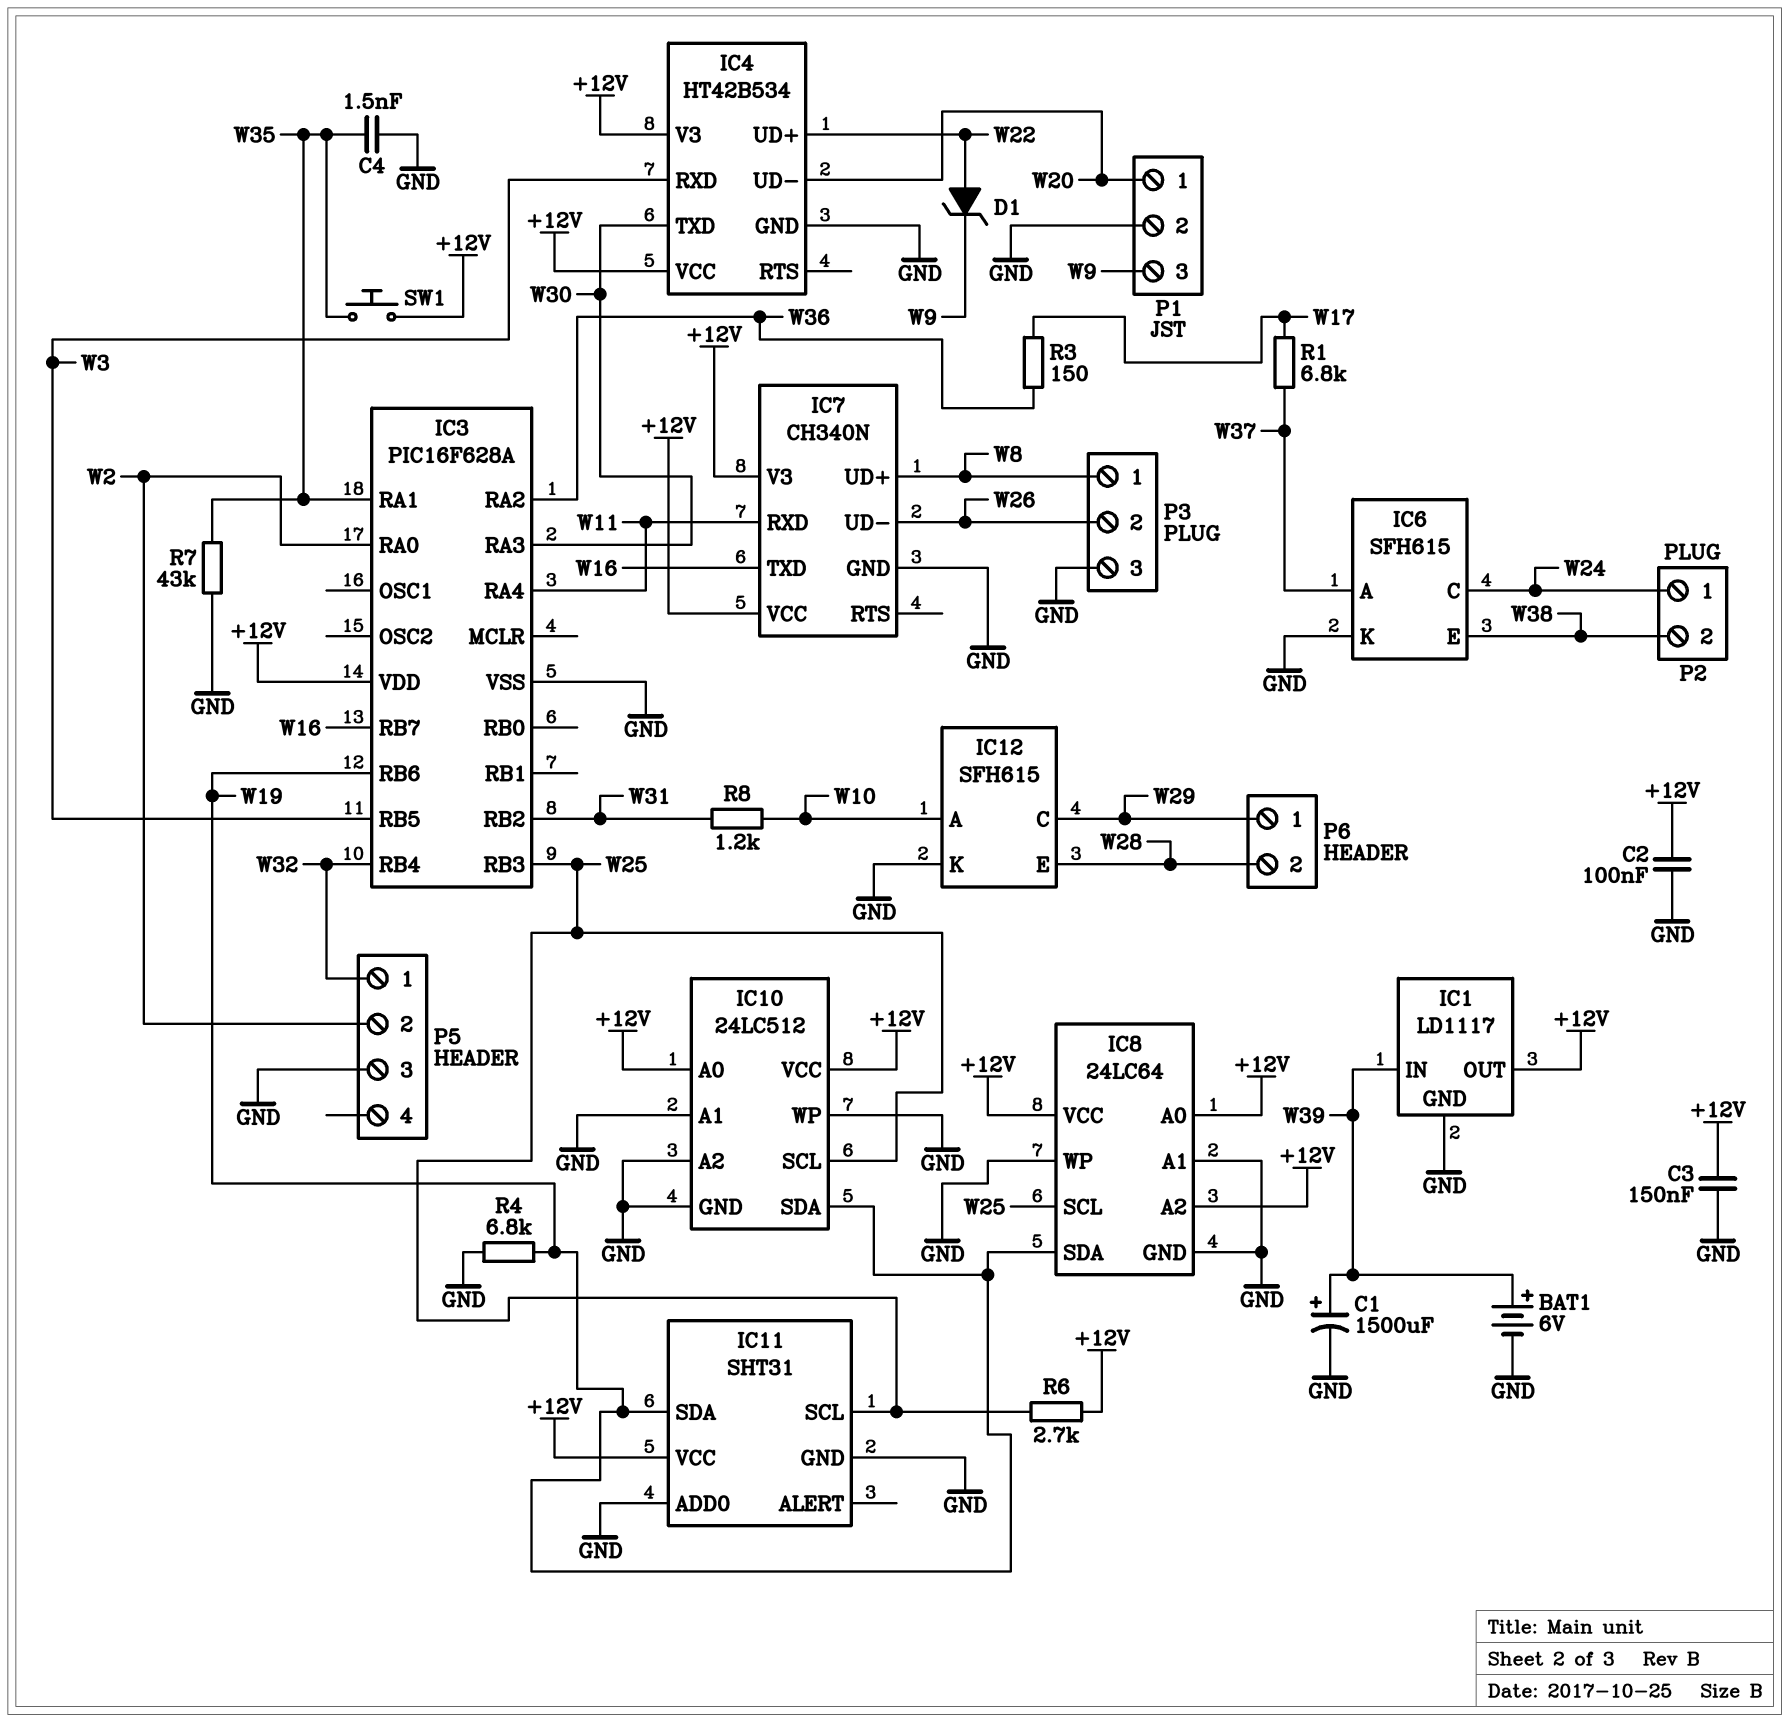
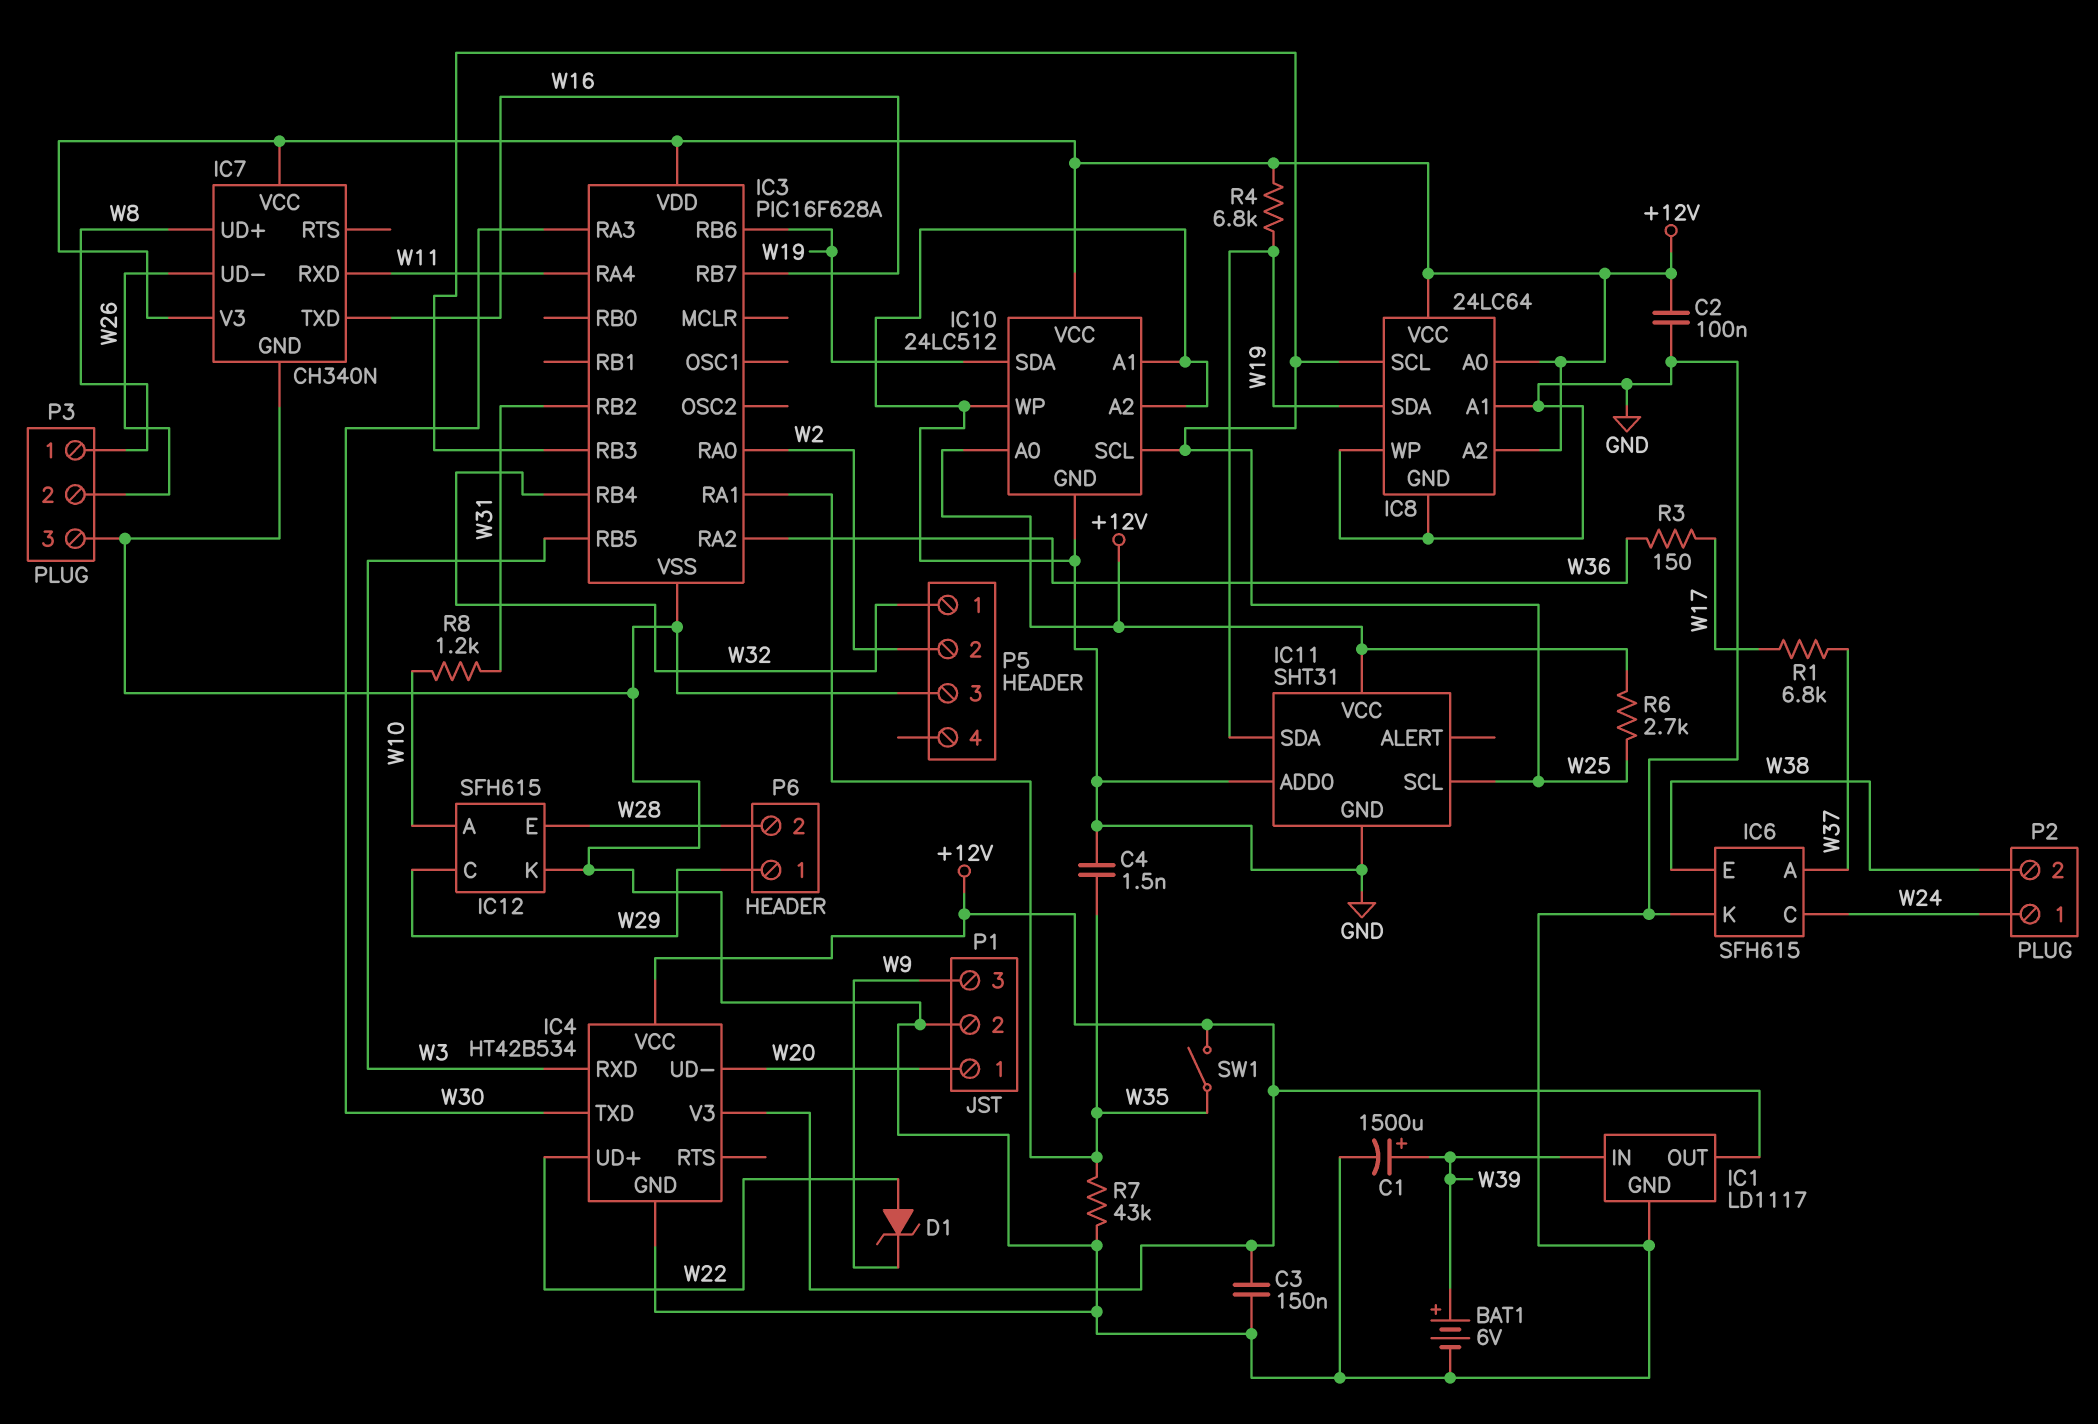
R4: 6.8k (GND, W19) -> 6.8k (+12V, W19)
SW1: button (+12V, W35) -> switch (+12V, W35)

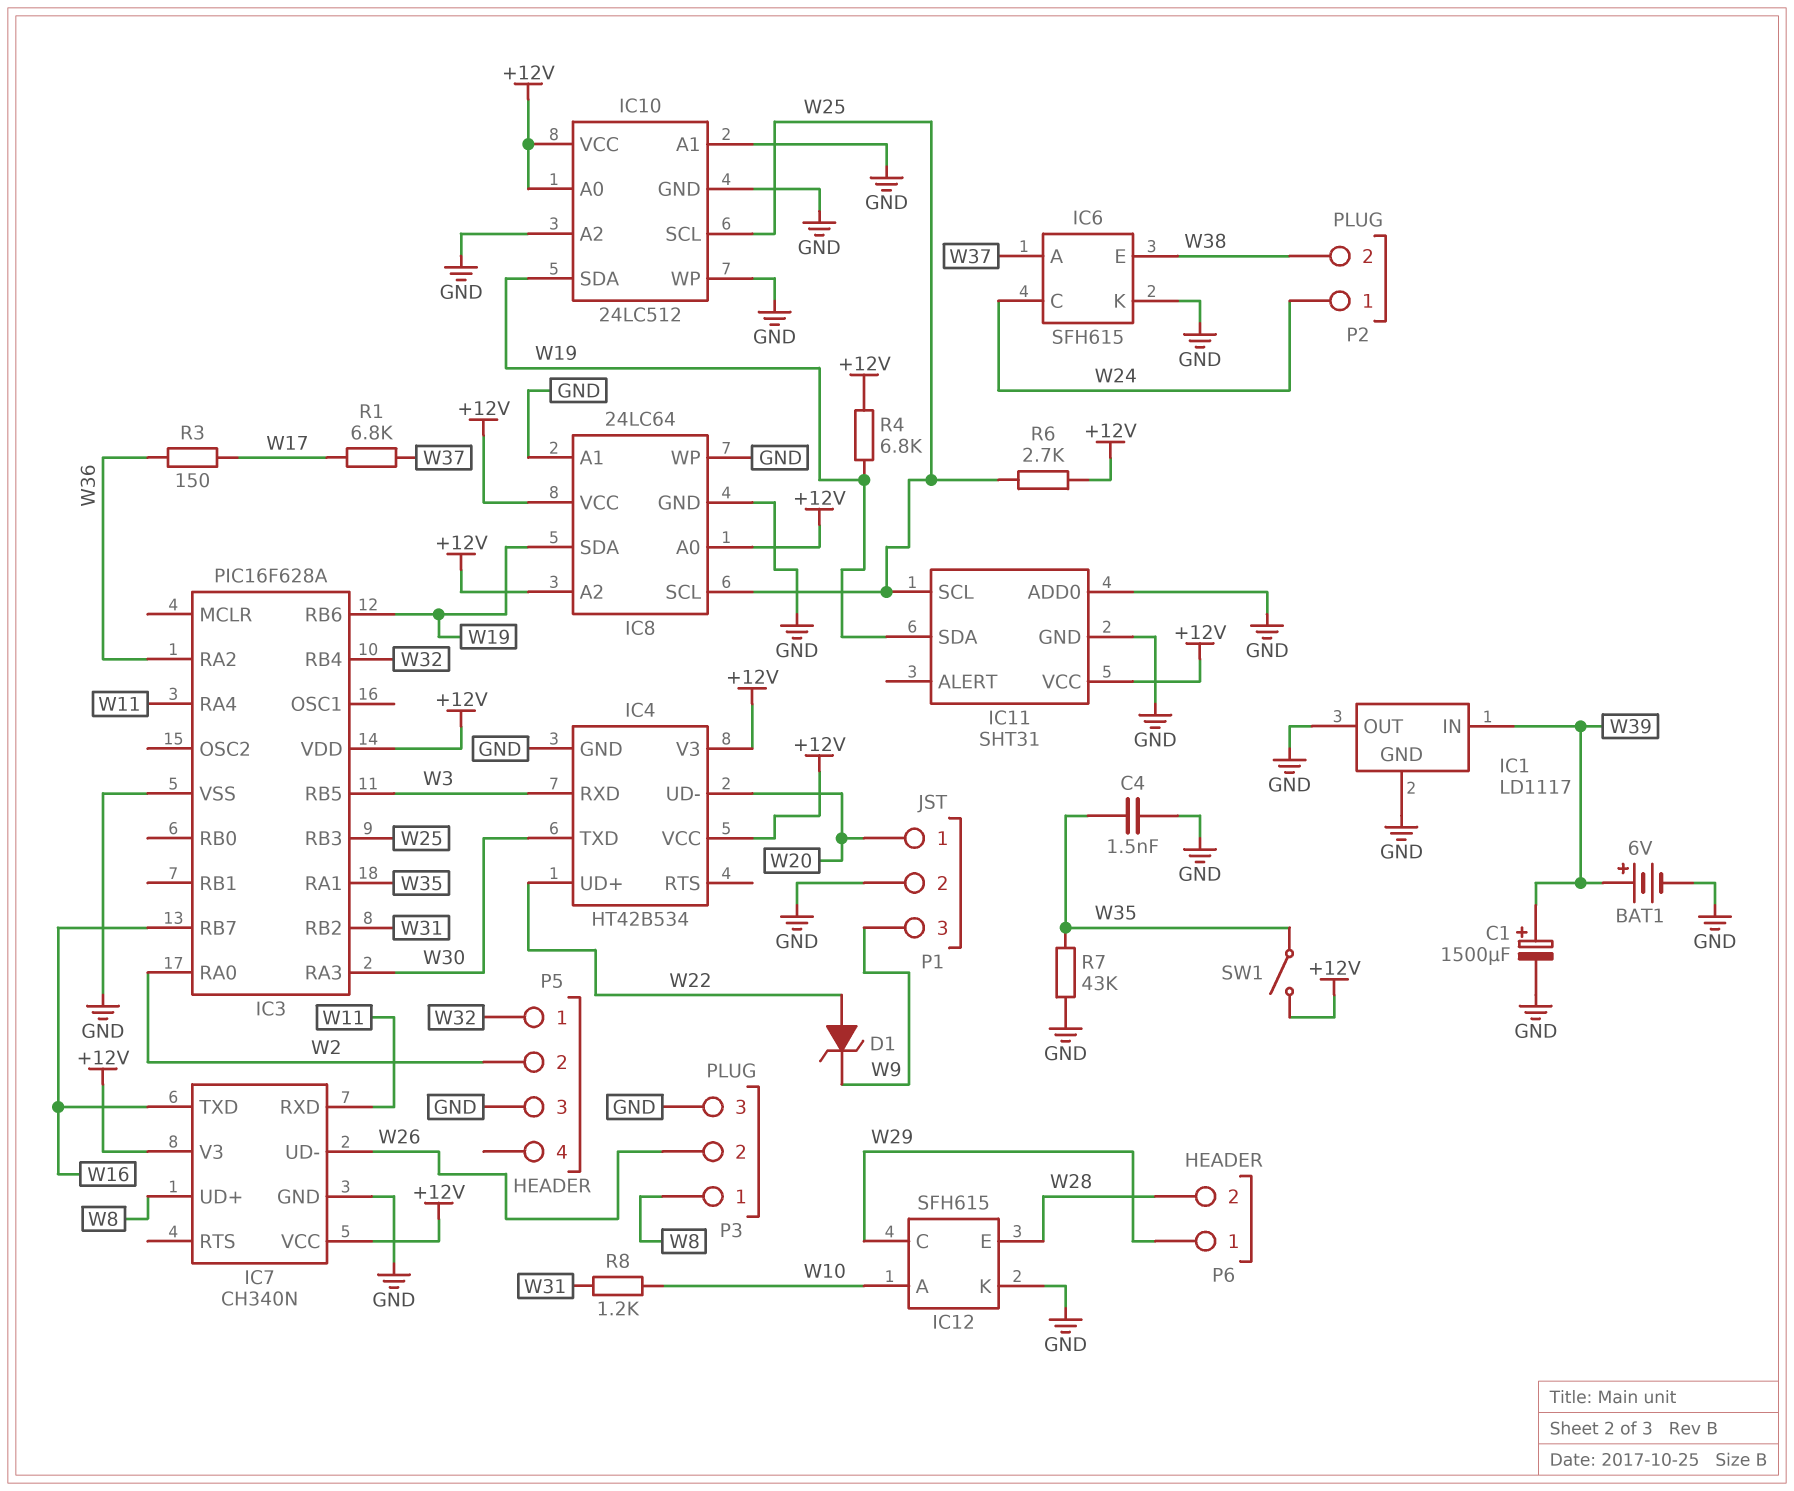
C2: 100nF (+12V, GND) -> none
C3: 150nF (+12V, GND) -> none
IC1 pin OUT: +12V -> GND

